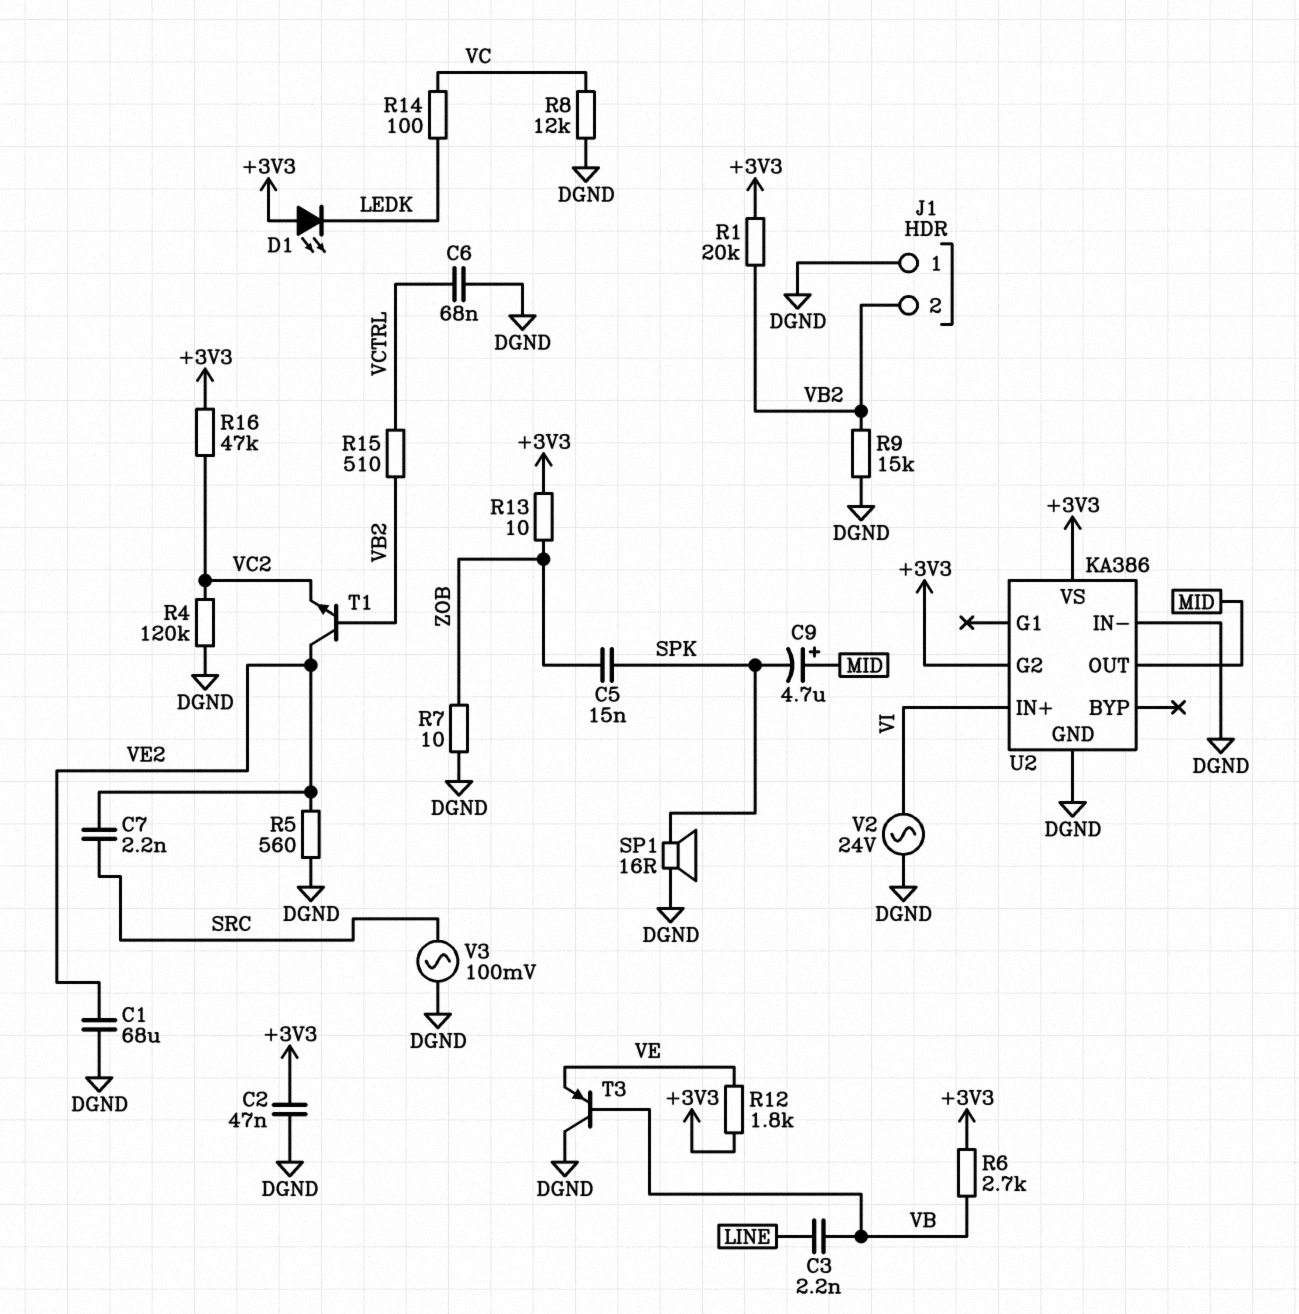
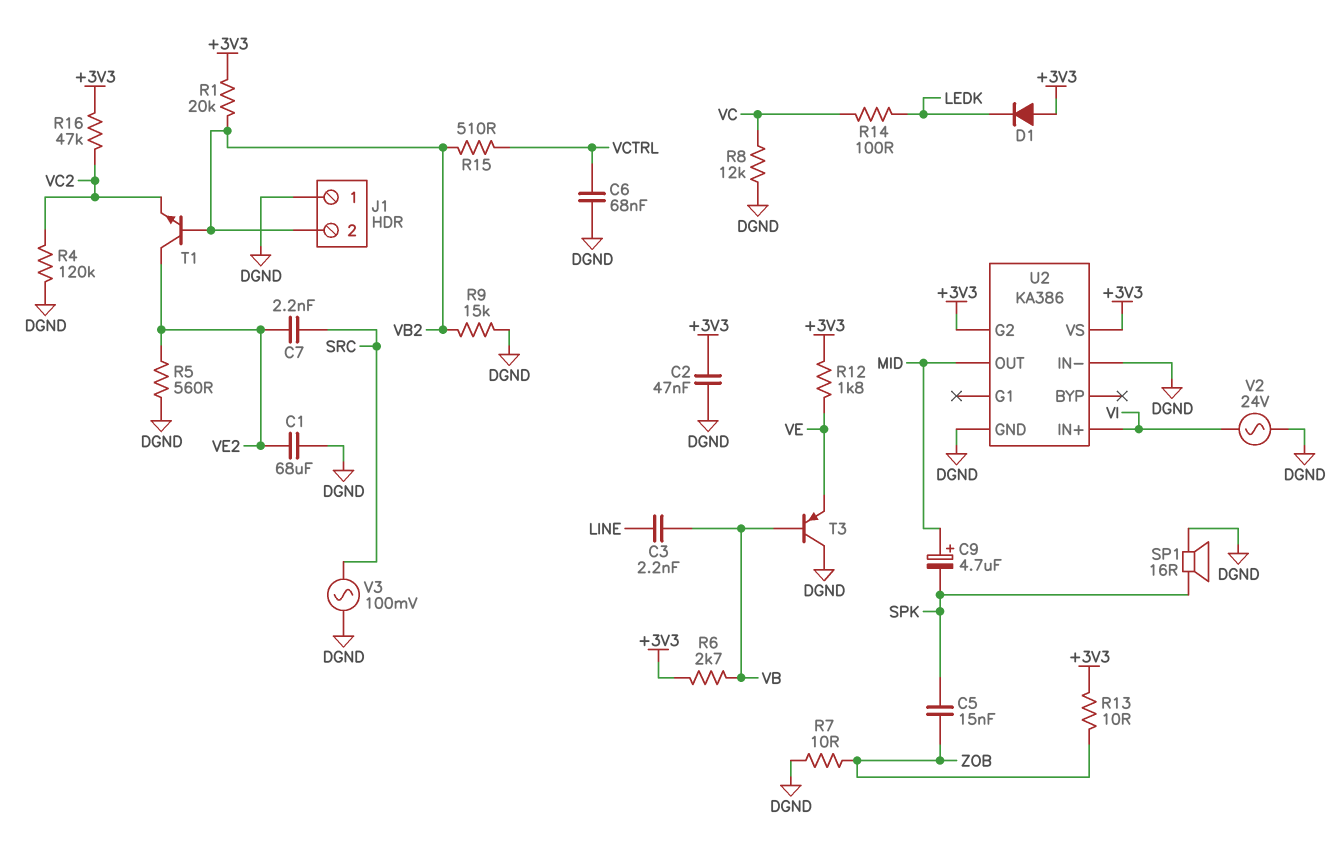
D1: LED (A +3V3, K LEDK) -> diode (A +3V3, K LEDK)

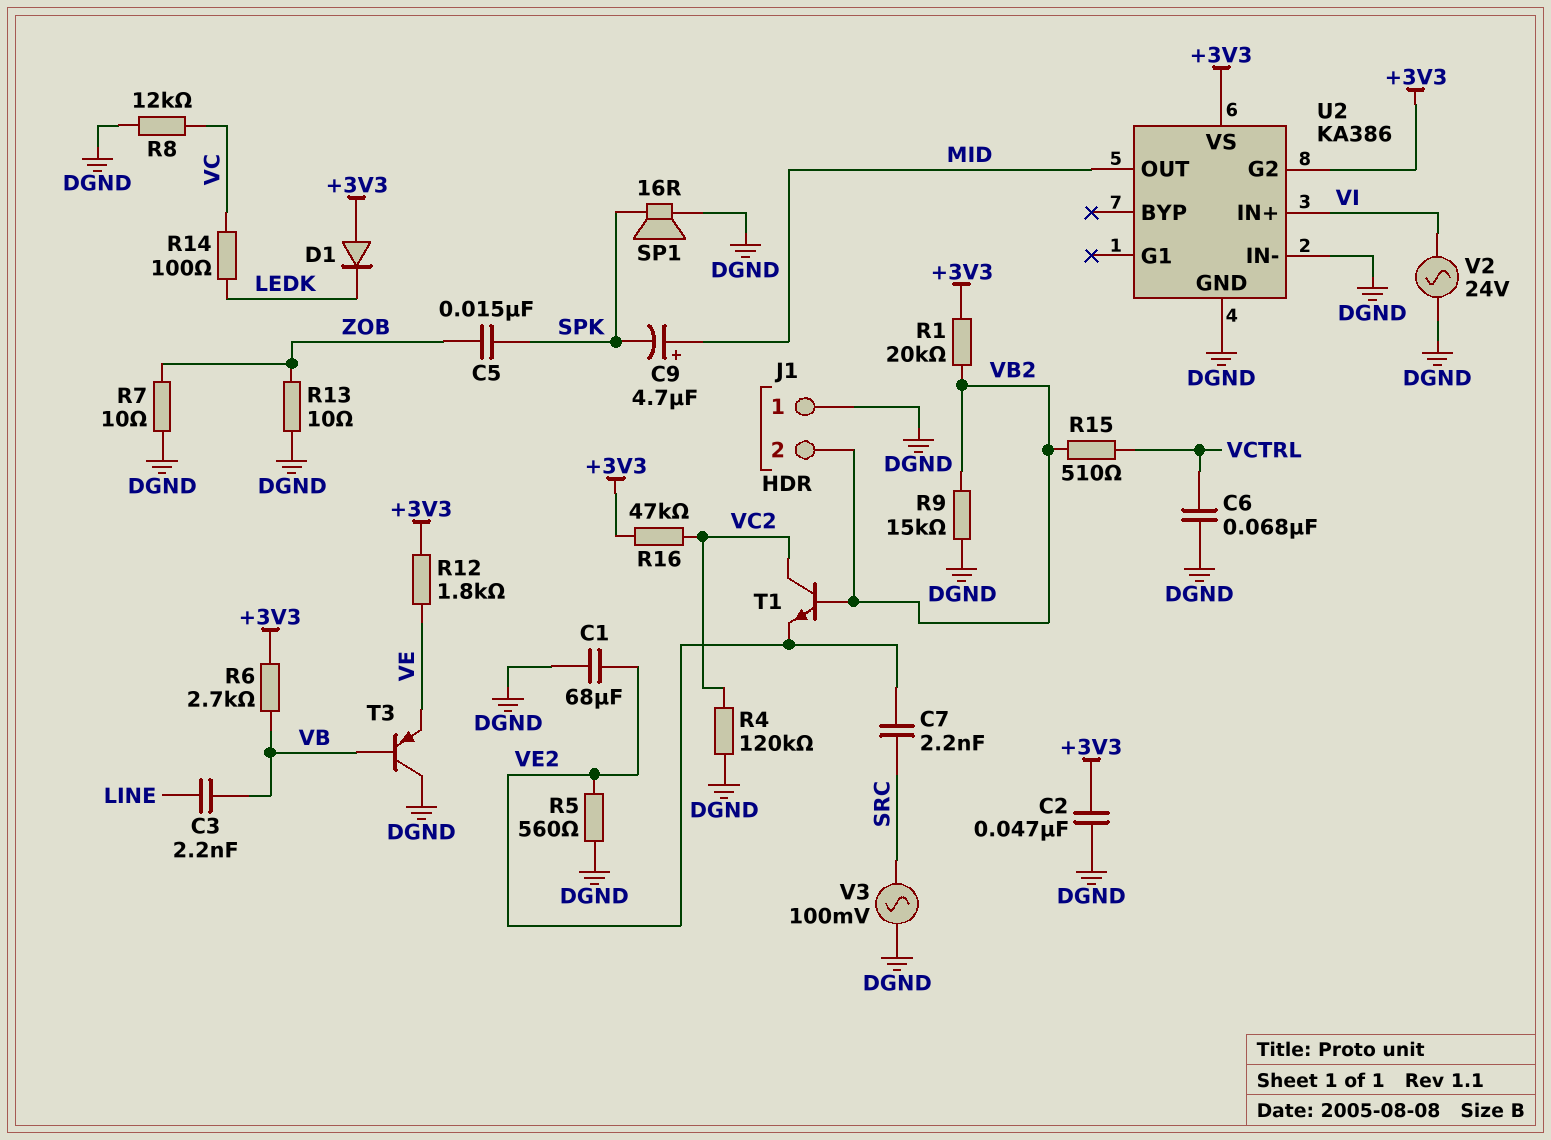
R13: 10 (+3V3, ZOB) -> 10 (DGND, ZOB)
T1: NPN (B VB2, C VE2, E VC2) -> NPN (B VB2, C VC2, E VE2)

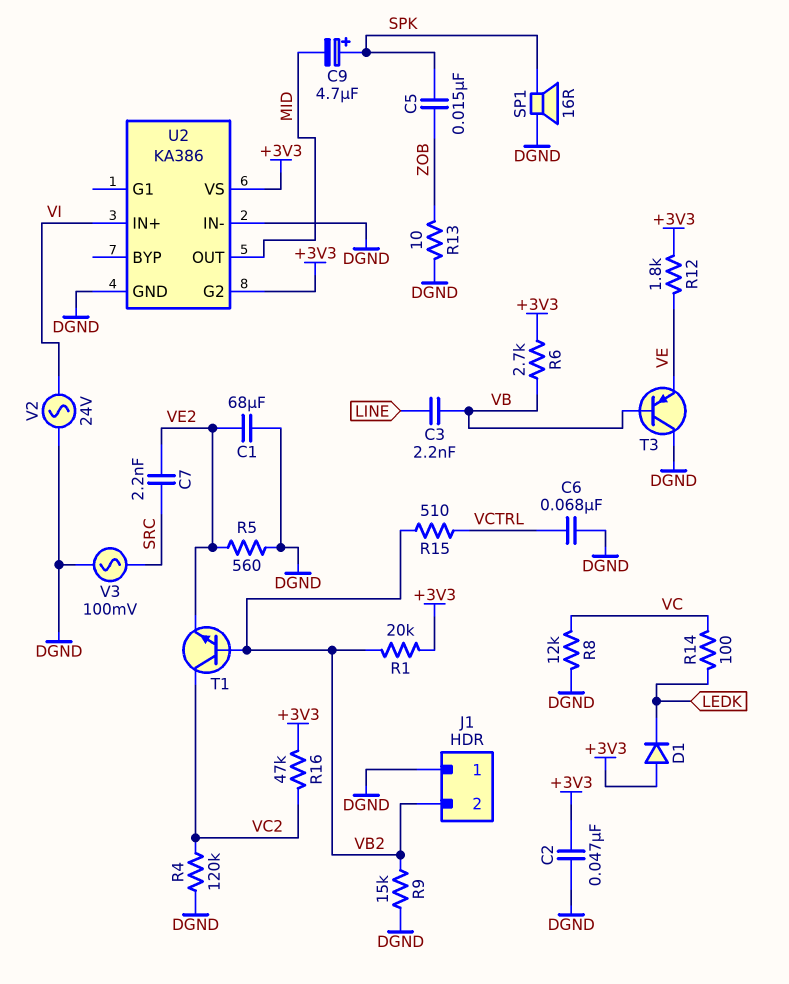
C9: 4.7uF (plus MID, minus SPK) -> 4.7uF (plus SPK, minus MID)
R7: 10 (DGND, ZOB) -> none

